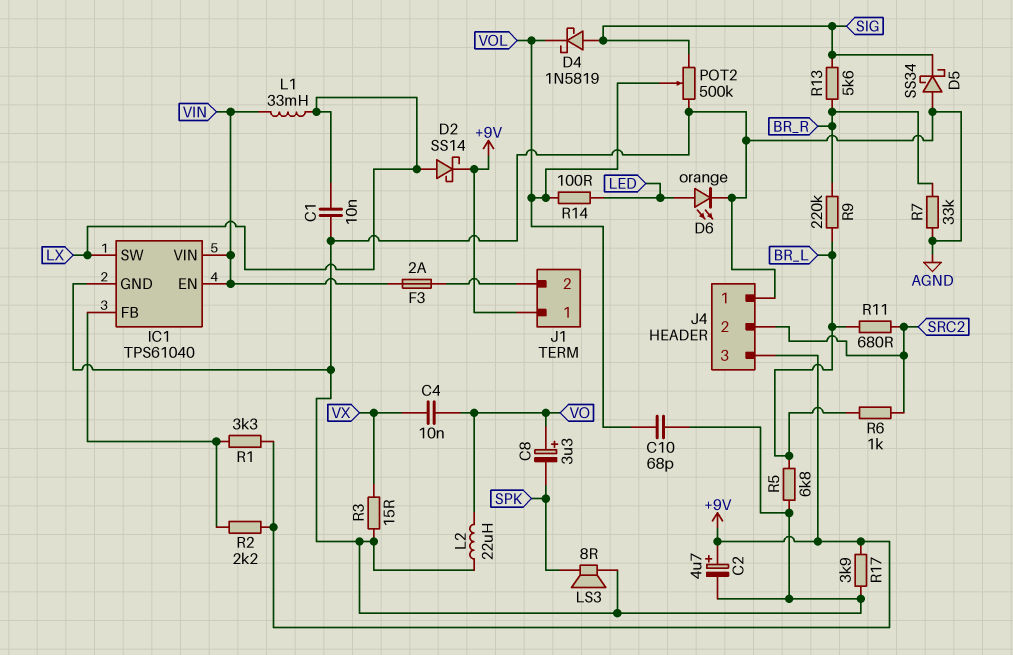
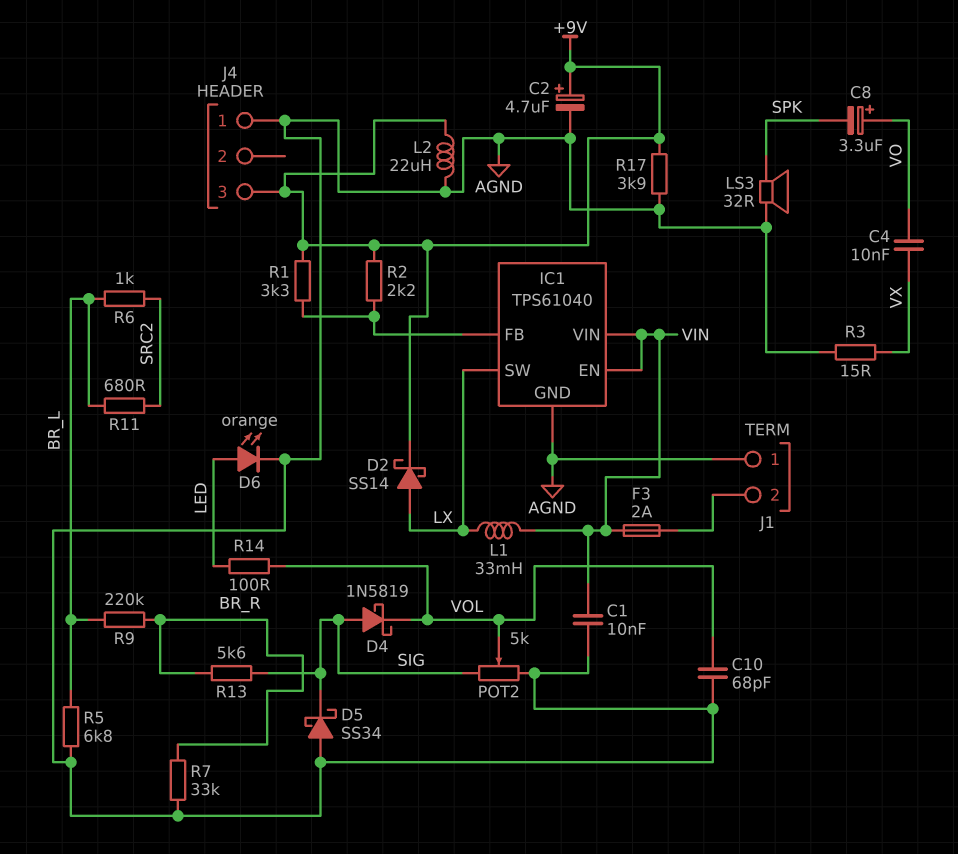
C1: 10nF (AGND, LX) -> 10nF (AGND, VIN)
J1 pin 1: +9V -> AGND
J4 pin 2: SRC2 -> none
L2: 22uH (AGND, VO) -> 22uH (+9V, AGND)
LS3: speaker 8R (AGND, SPK) -> speaker 32R (AGND, SPK)
POT2: 500k (AGND, SIG, wiper VOL) -> 5k (AGND, SIG, wiper VOL)

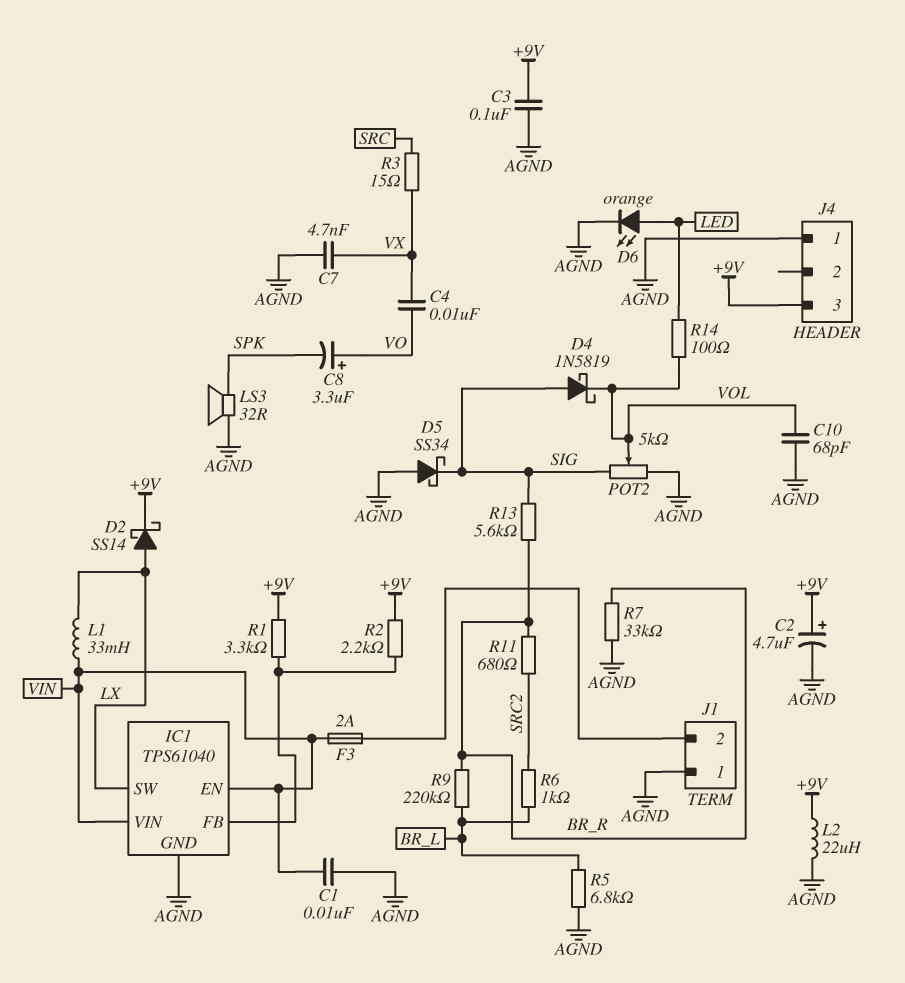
C3: none -> 100nF (+9V, AGND)
C7: none -> 4.7nF (AGND, VX)
R3: 15 (AGND, VX) -> 15 (SRC, VX)
R11: 680 (BR_L, SRC2) -> 680 (BR_R, SRC2)
R17: 3.9k (+9V, AGND) -> none

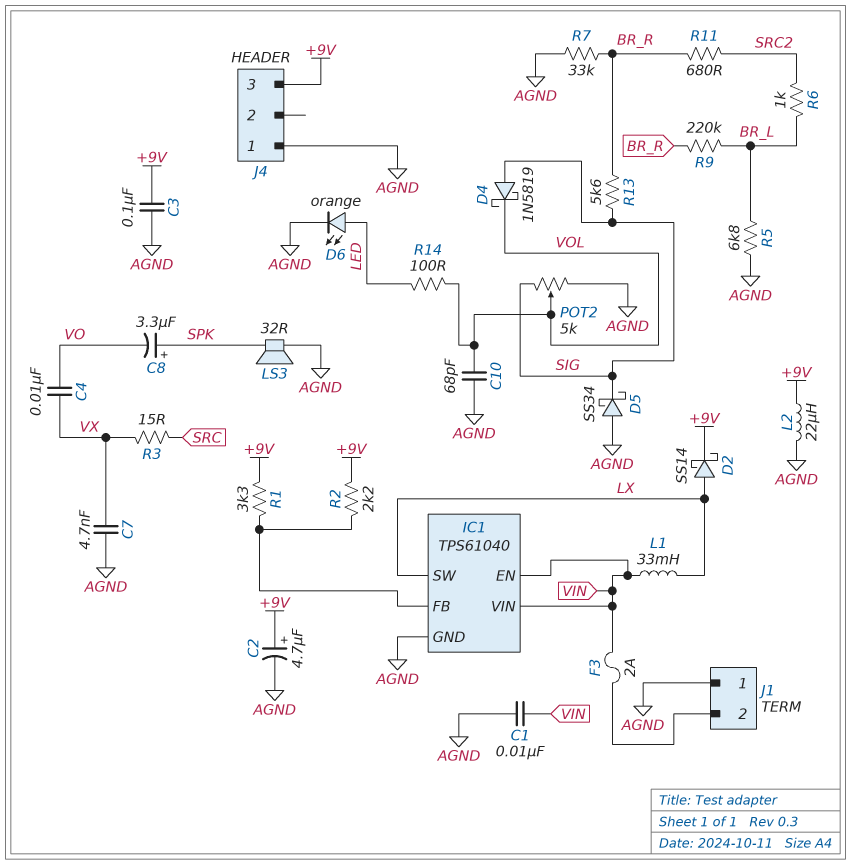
C8: 3.3uF (plus VO, minus SPK) -> 3.3uF (plus SPK, minus VO)

